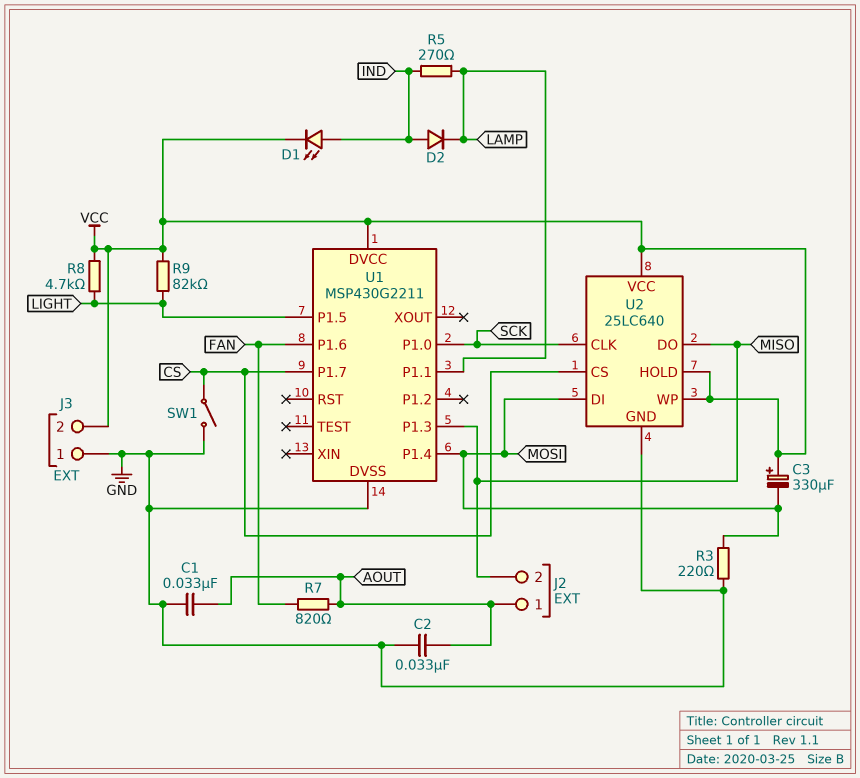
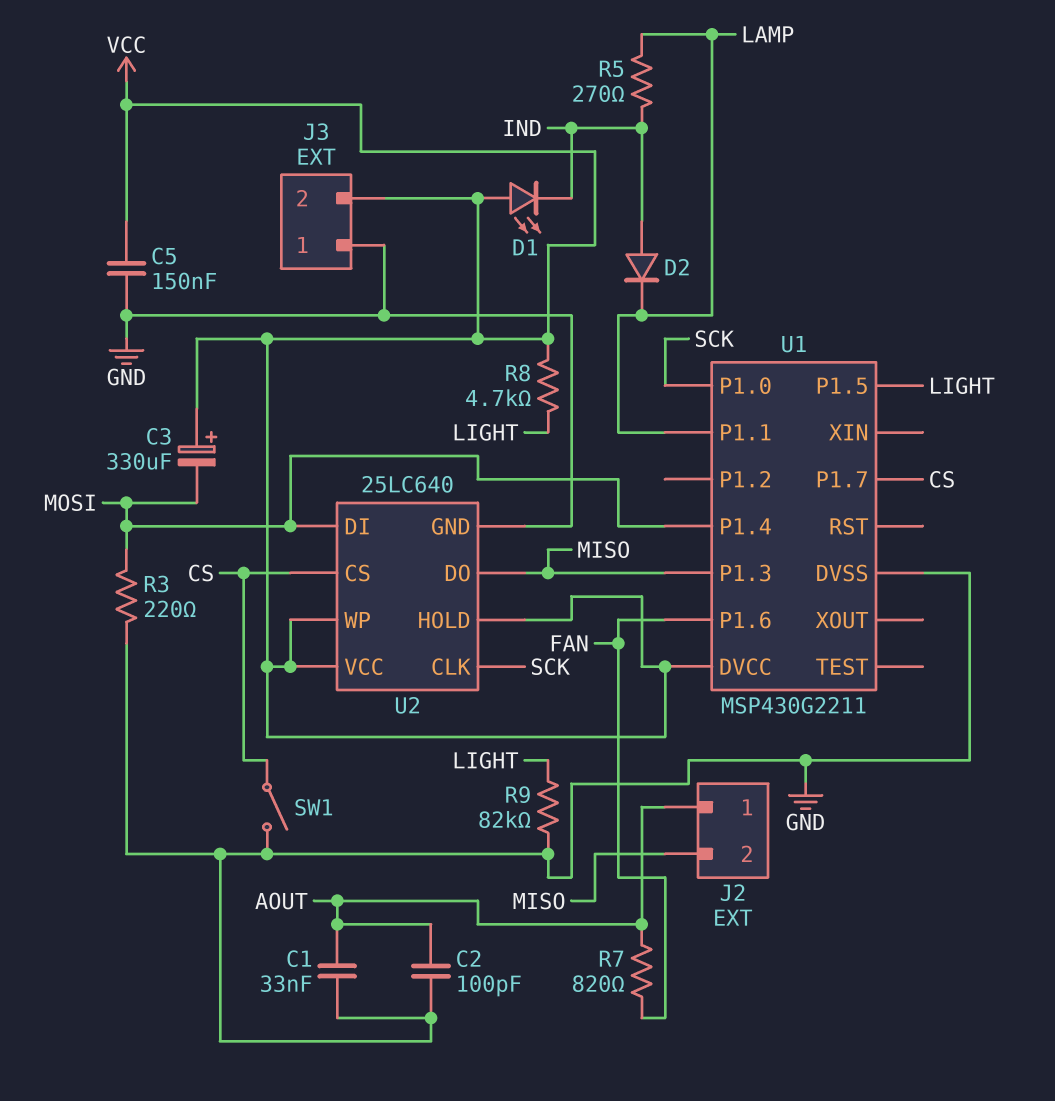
C2: 33nF (AOUT, GND) -> 100pF (AOUT, GND)
C5: none -> 150nF (GND, VCC)
D1: LED (A IND, K VCC) -> LED (A VCC, K IND)
R9: 82k (LIGHT, VCC) -> 82k (GND, LIGHT)

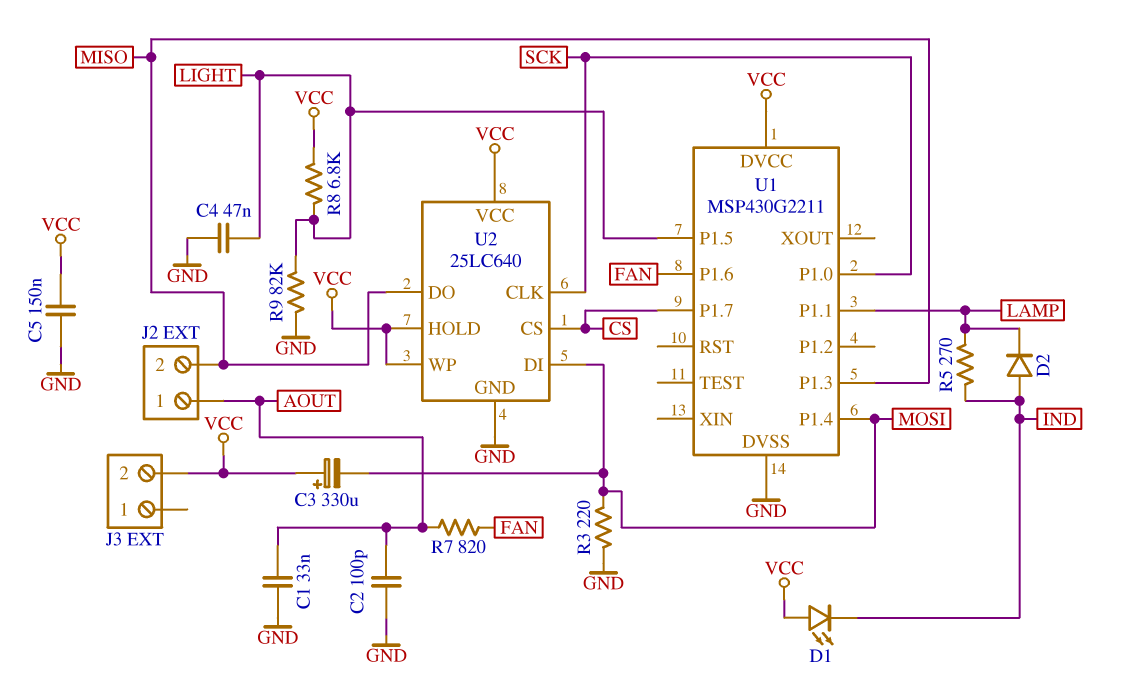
C4: none -> 47nF (GND, LIGHT)
J3 pin 1: GND -> none
R8: 4.7k (LIGHT, VCC) -> 6.8k (LIGHT, VCC)
SW1: switch (CS, GND) -> none

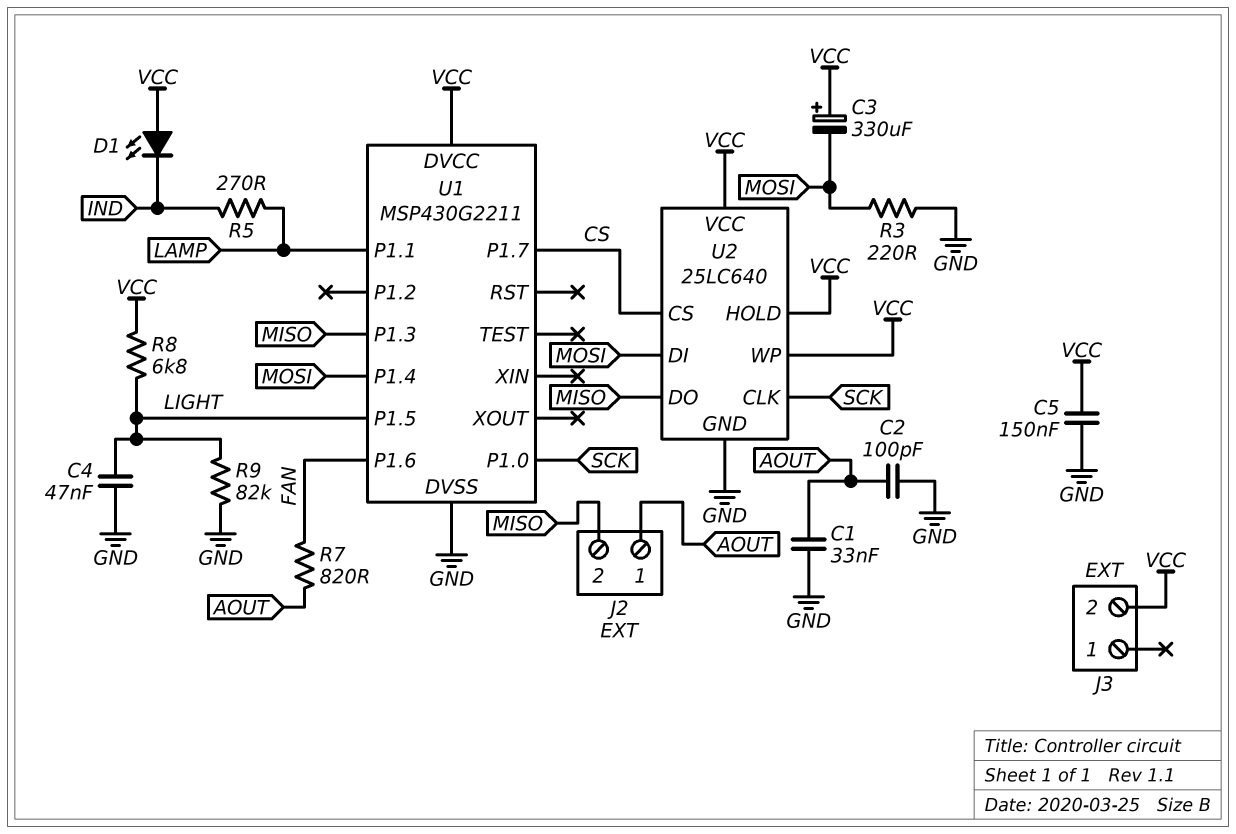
D2: diode (A IND, K LAMP) -> none

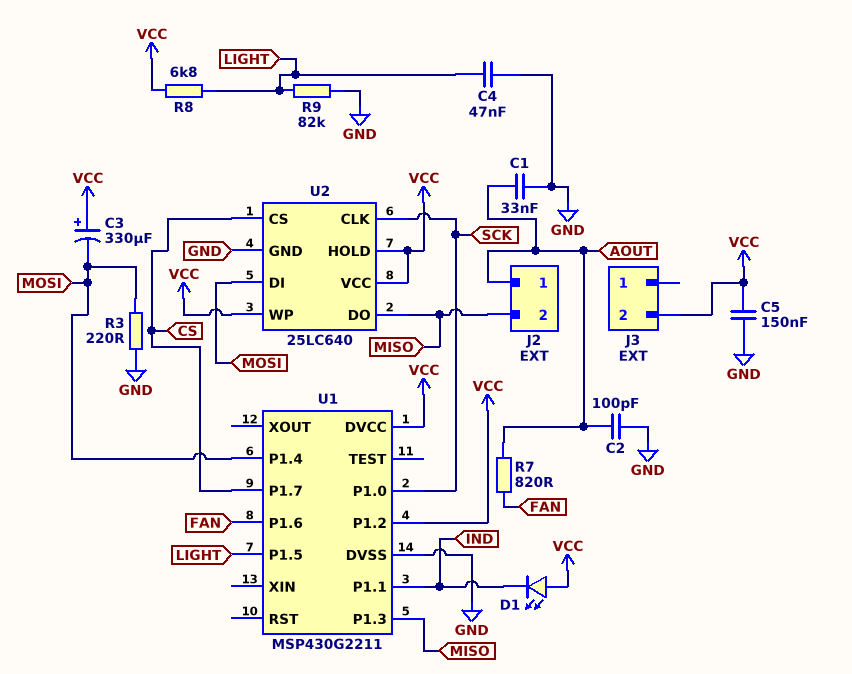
R5: 270 (IND, LAMP) -> none
U1 pin P1.1: LAMP -> IND
U1 pin P1.2: none -> VCC

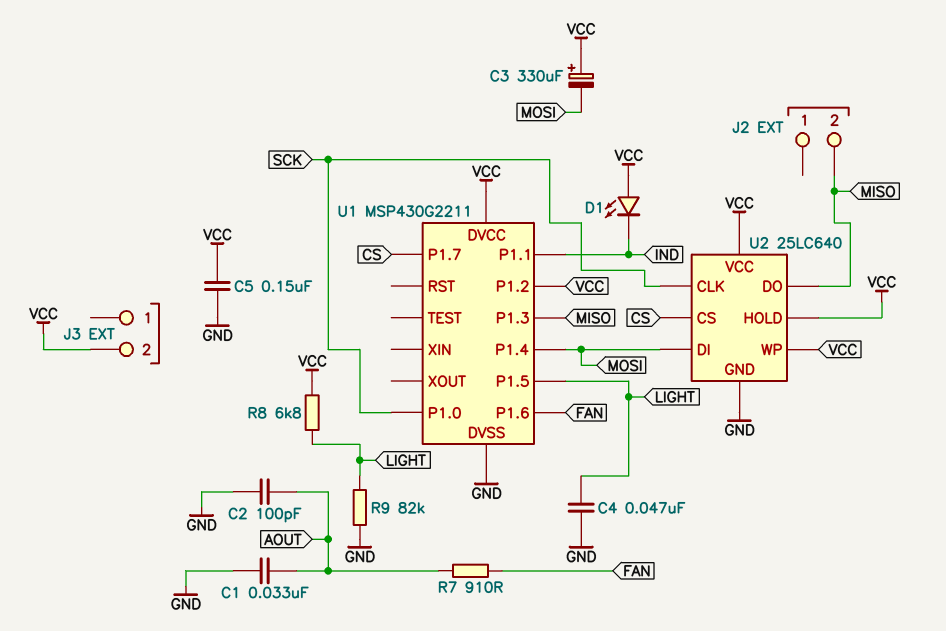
J2 pin 1: AOUT -> none
R3: 220 (GND, MOSI) -> none
R7: 820 (AOUT, FAN) -> 910 (AOUT, FAN)

